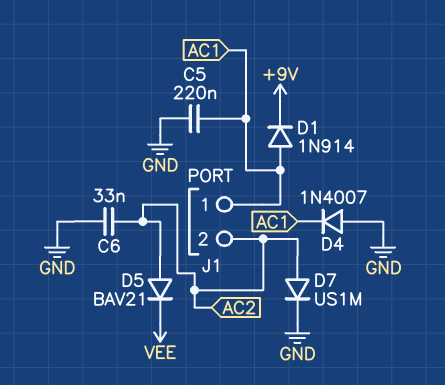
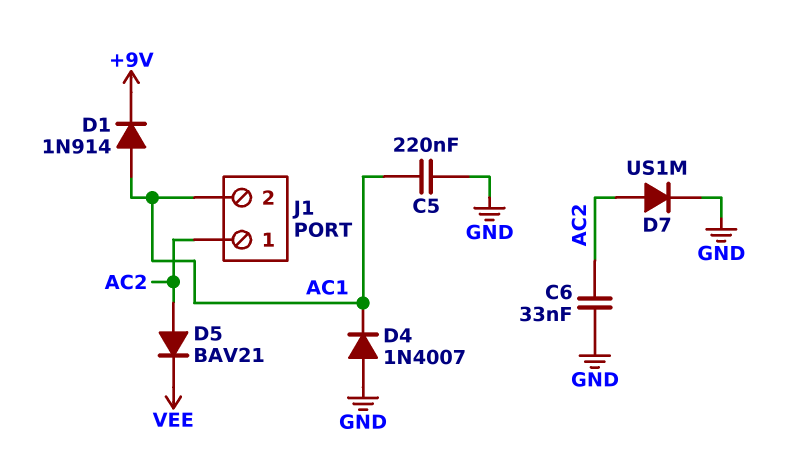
J1 pin 1: AC1 -> AC2
J1 pin 2: AC2 -> AC1

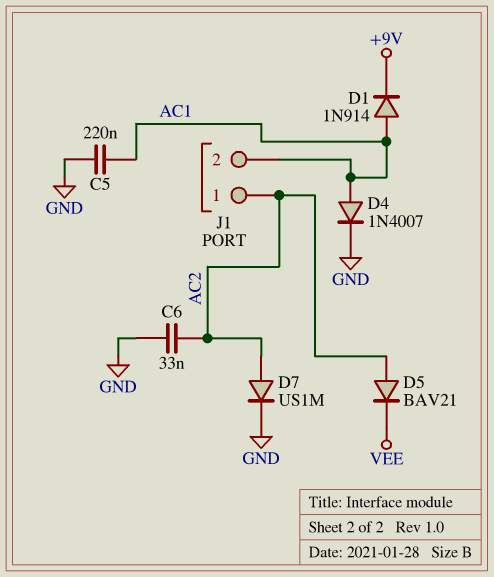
D4: diode 1N4007 (A GND, K AC1) -> diode 1N4007 (A AC1, K GND)

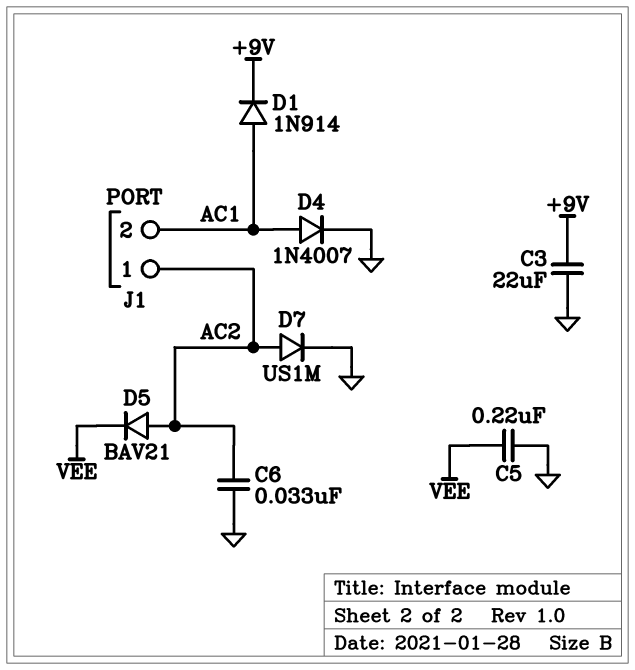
C3: none -> 22uF (+9V, GND)
C5: 220nF (AC1, GND) -> 220nF (GND, VEE)

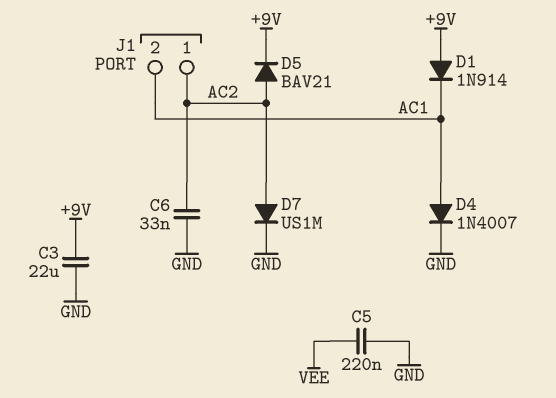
D1: diode 1N914 (A AC1, K +9V) -> diode 1N914 (A +9V, K AC1)
D5: diode BAV21 (A AC2, K VEE) -> diode BAV21 (A AC2, K +9V)

